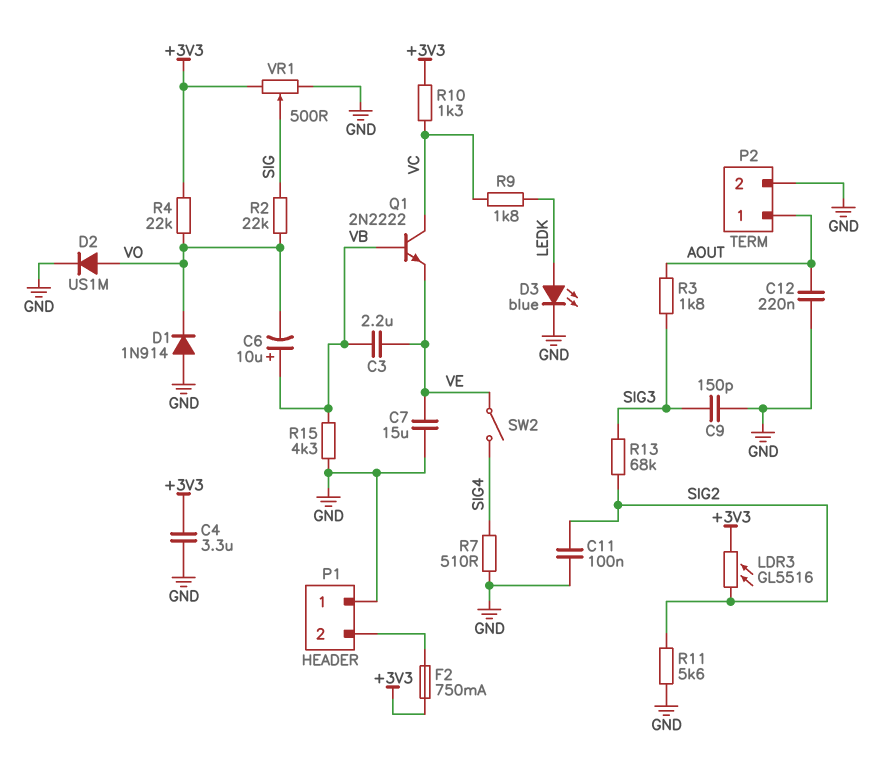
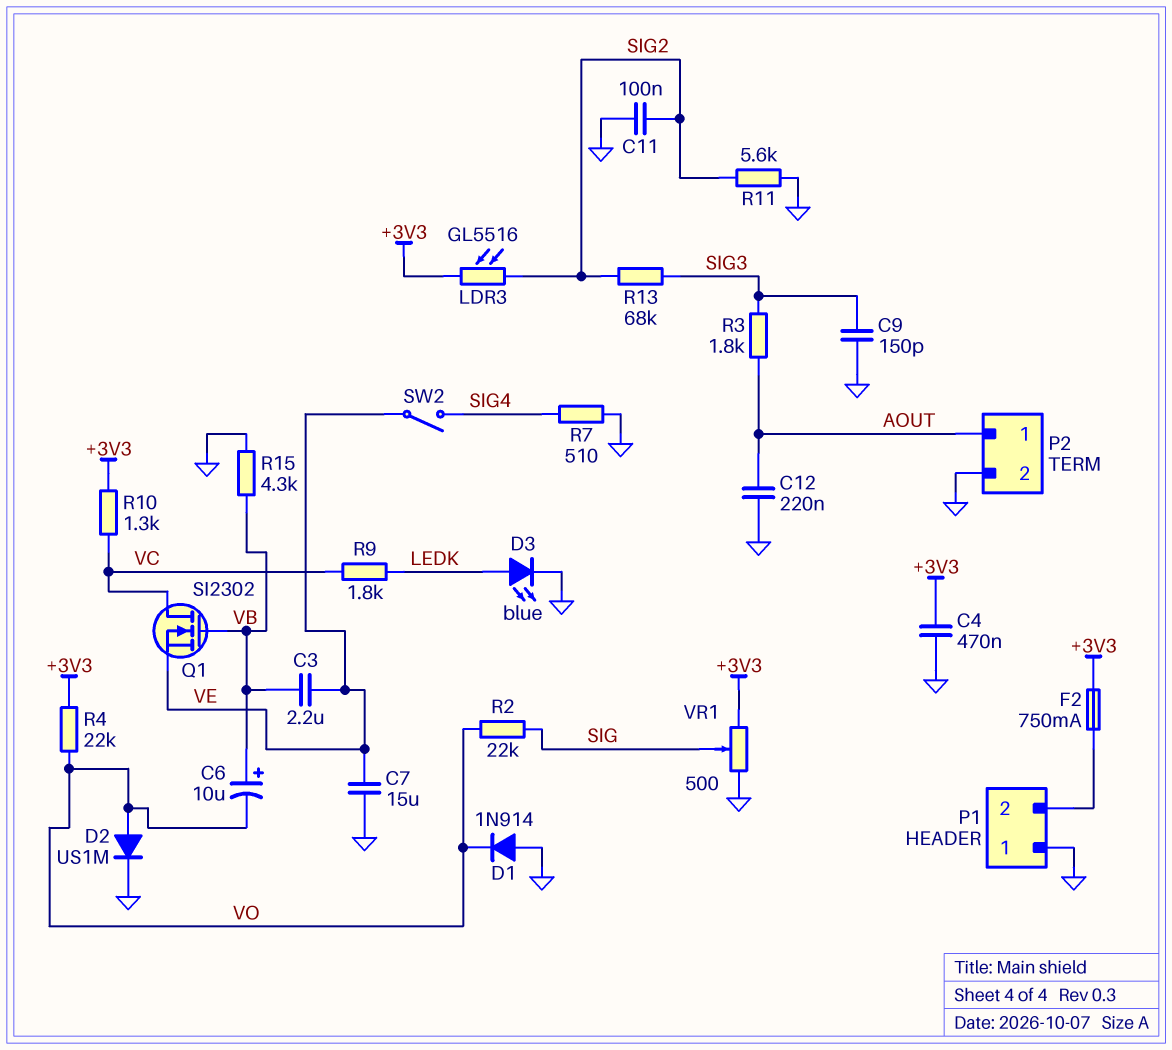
C4: 3.3uF (+3V3, GND) -> 470nF (+3V3, GND)
Q1: NPN 2N2222 (B VB, C VC, E VE) -> NMOS SI2302 (G VB, D VC, S VE)

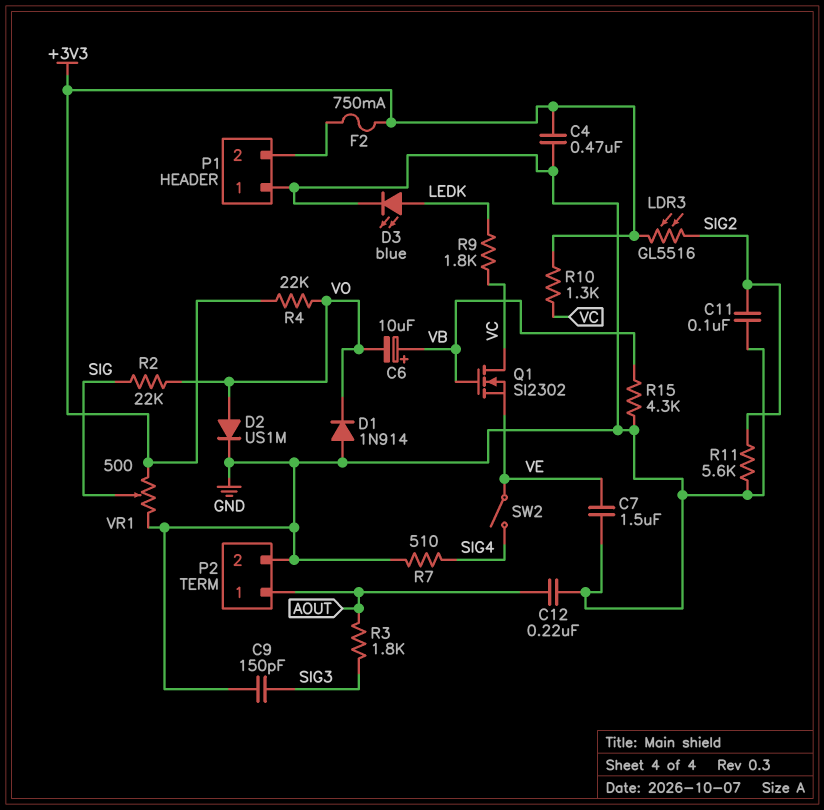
C3: 2.2uF (VB, VE) -> none
C7: 15uF (GND, VE) -> 1.5uF (GND, VE)
R13: 68k (SIG2, SIG3) -> none

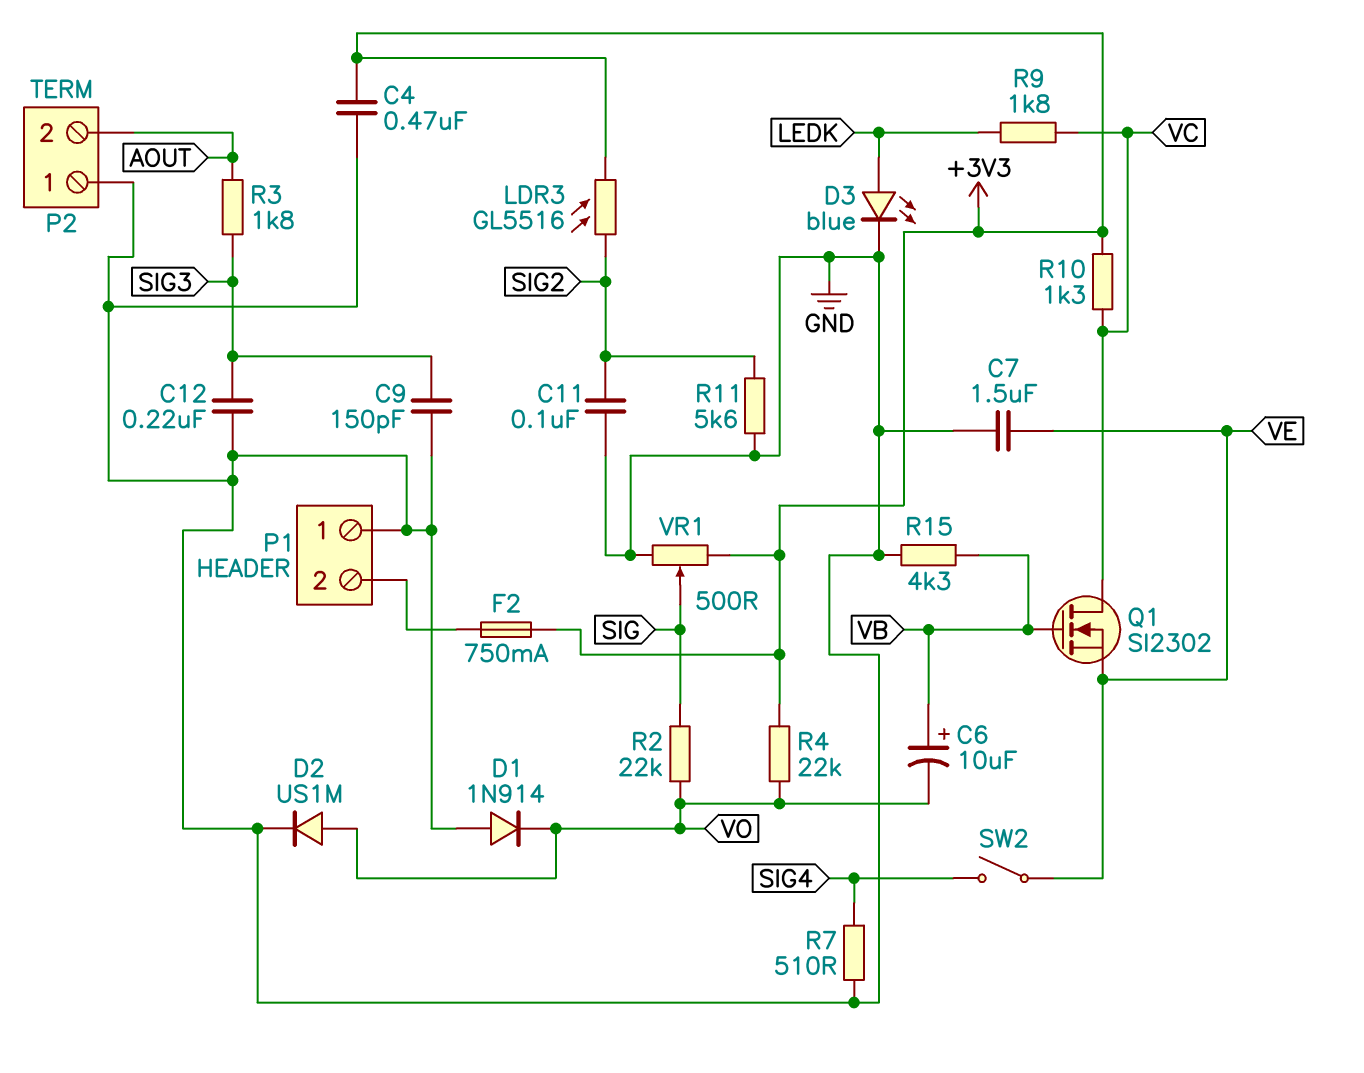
C12: 220nF (AOUT, GND) -> 220nF (GND, SIG3)
P2 pin 1: AOUT -> GND
P2 pin 2: GND -> AOUT

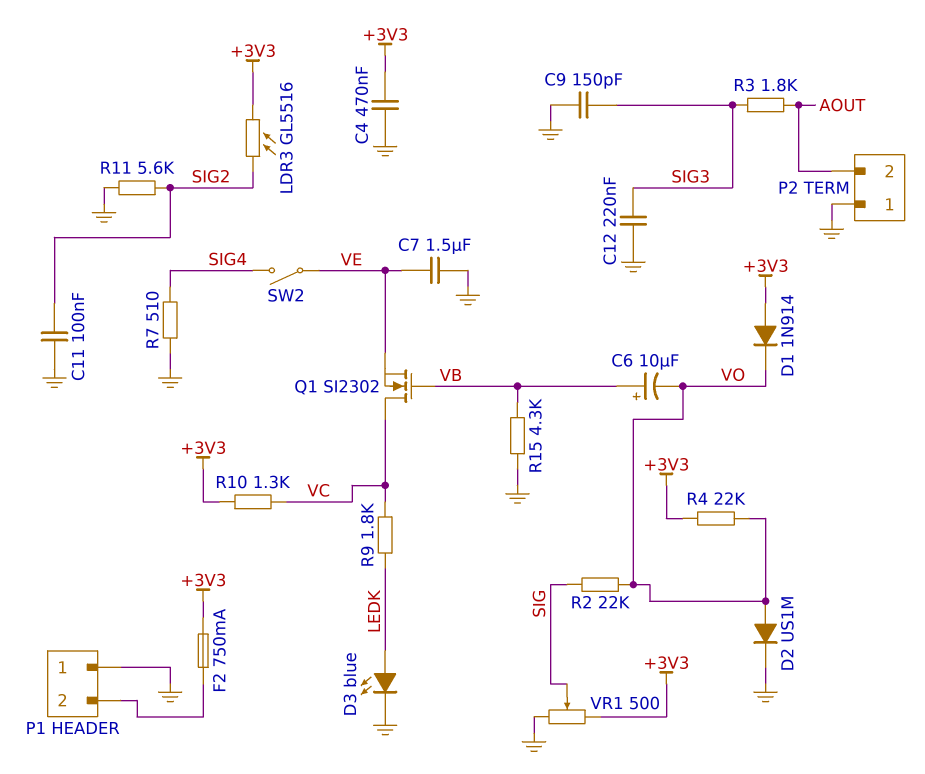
D1: diode 1N914 (A GND, K VO) -> diode 1N914 (A +3V3, K VO)

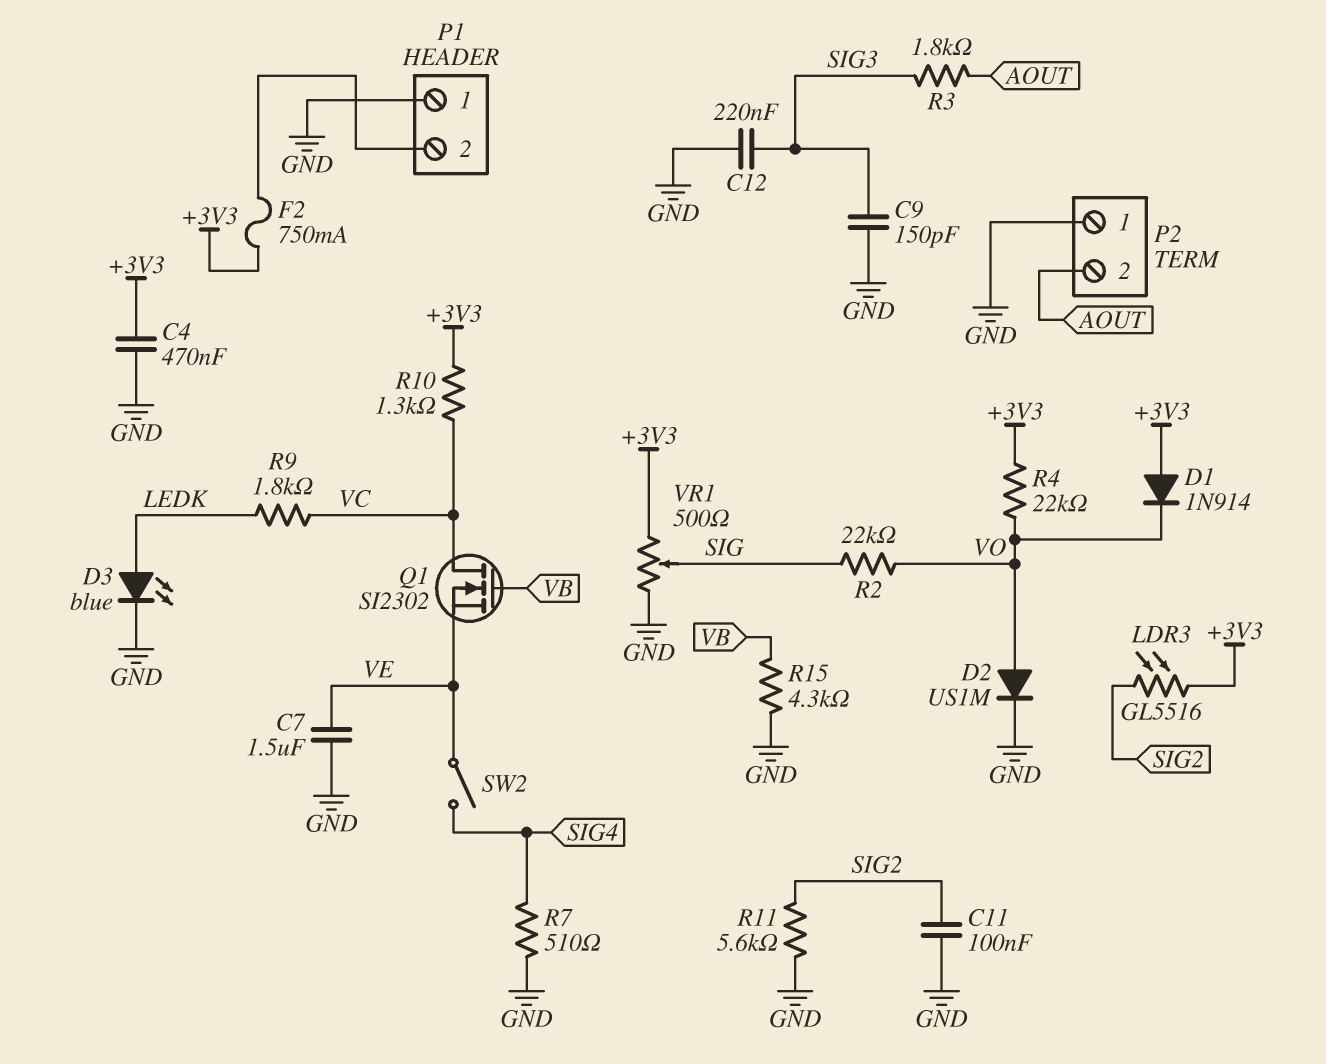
C6: 10uF (plus VB, minus VO) -> none

